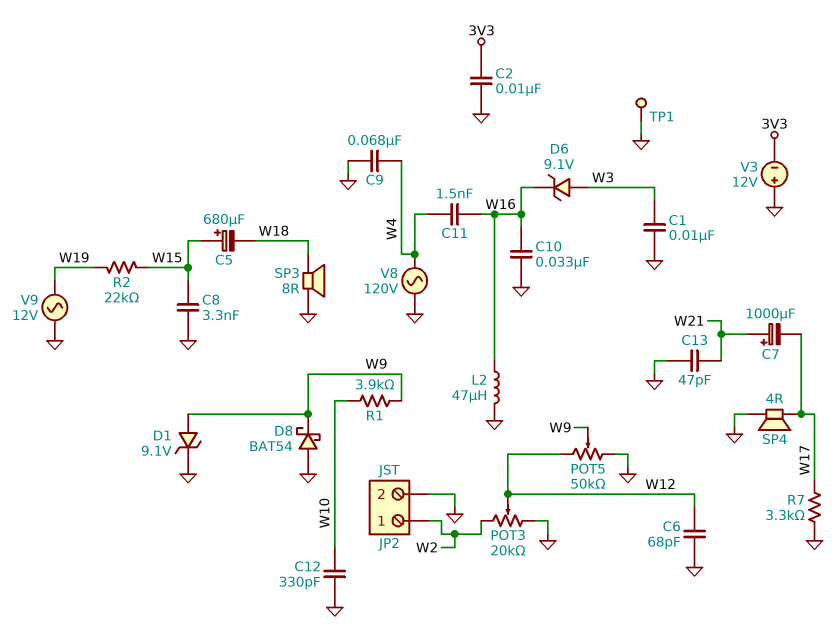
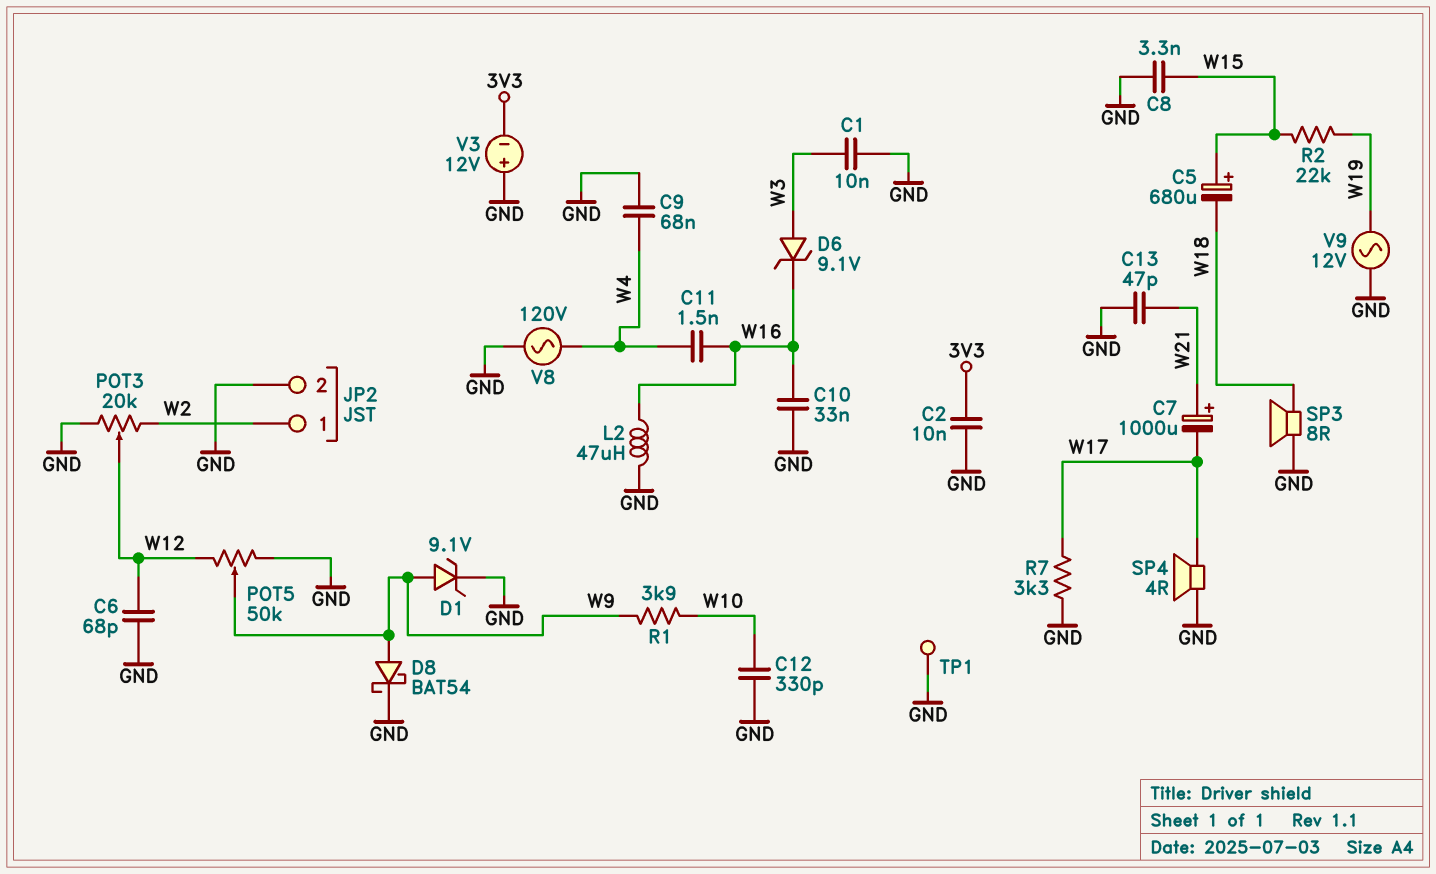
D8: schottky BAT54 (A GND, K W9) -> schottky BAT54 (A W9, K GND)

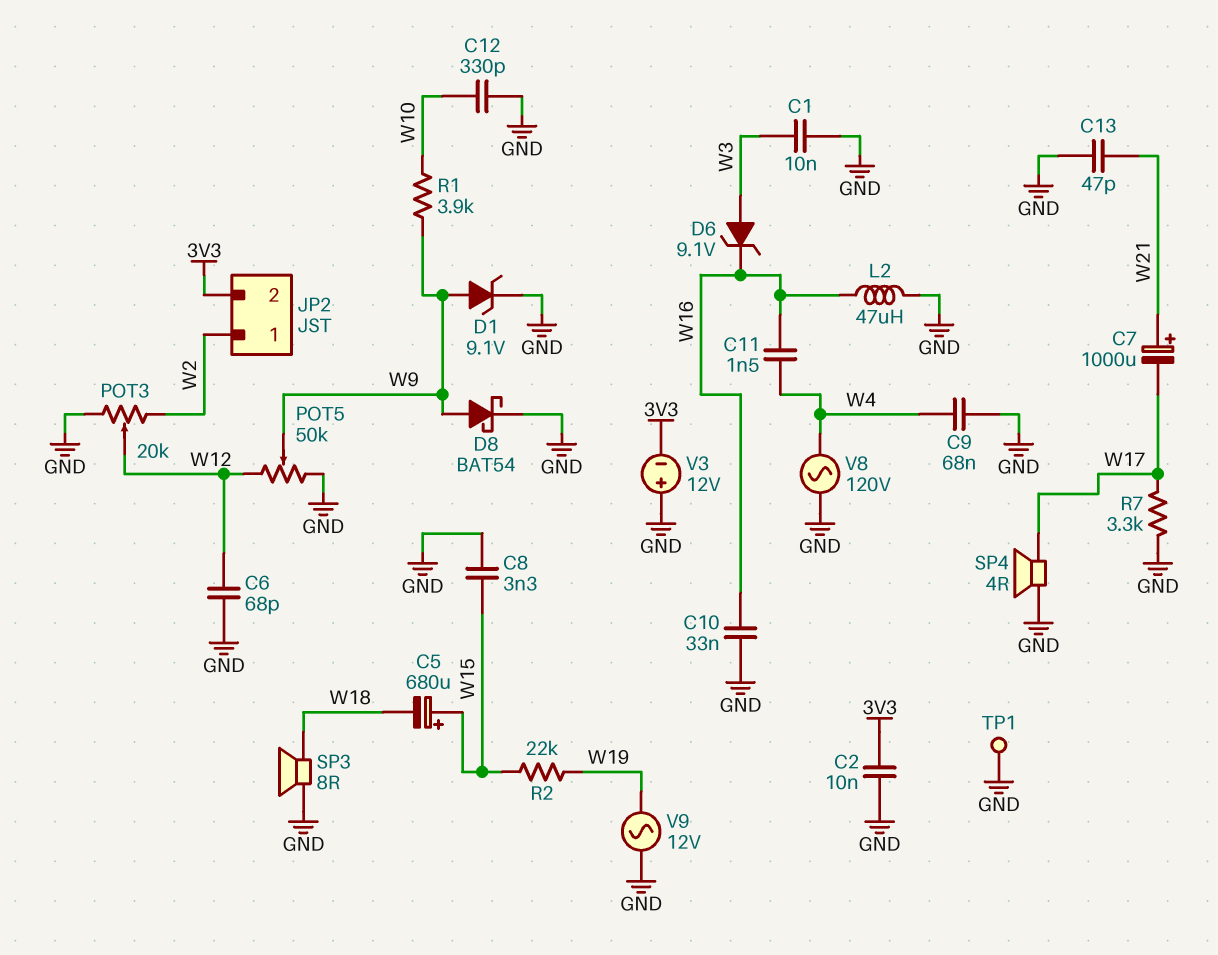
JP2 pin 2: GND -> 3V3

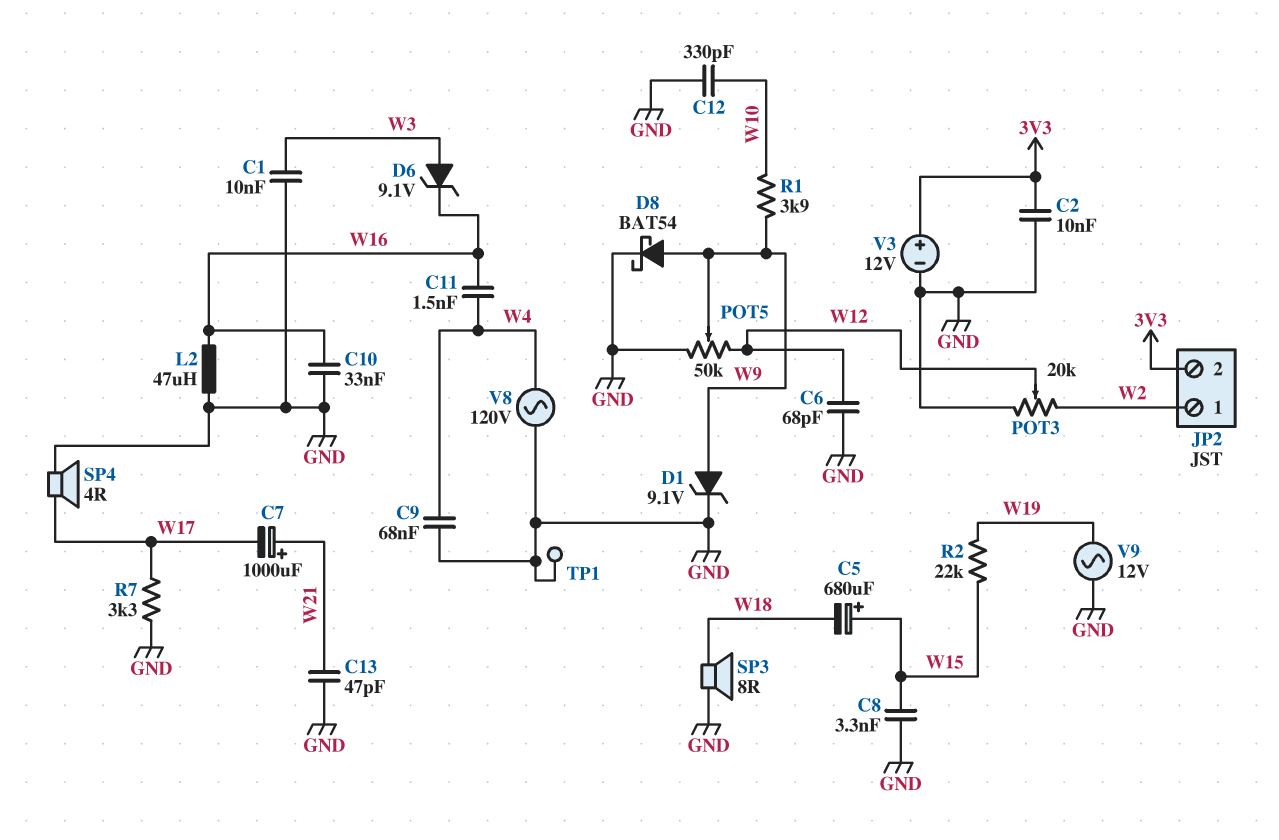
V3: 12V (plus GND, minus 3V3) -> 12V (plus 3V3, minus GND)

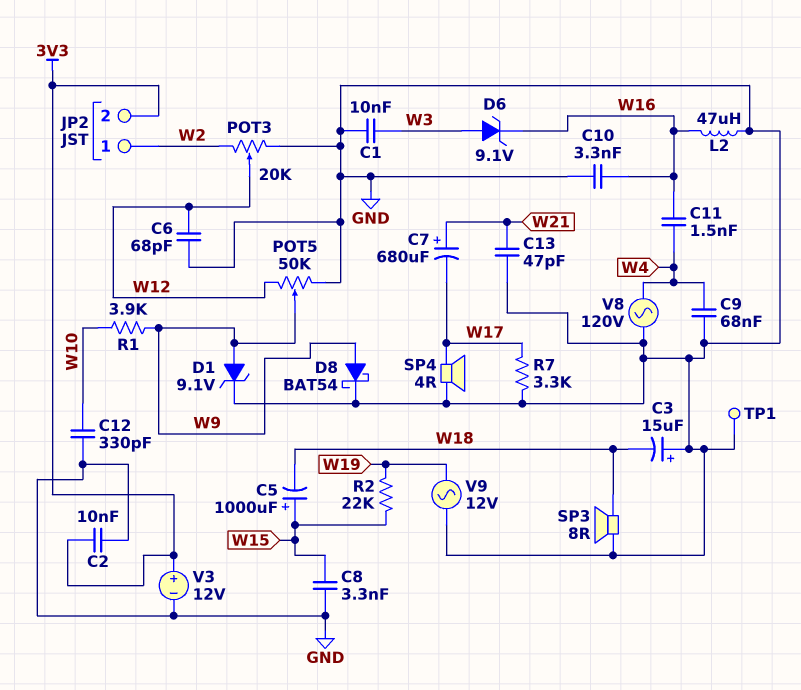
C3: none -> 15uF (plus GND, minus W18)
C5: 680uF (plus W15, minus W18) -> 1000uF (plus W15, minus W18)
C7: 1000uF (plus W21, minus W17) -> 680uF (plus W21, minus W17)
C10: 33nF (GND, W16) -> 3.3nF (GND, W16)

